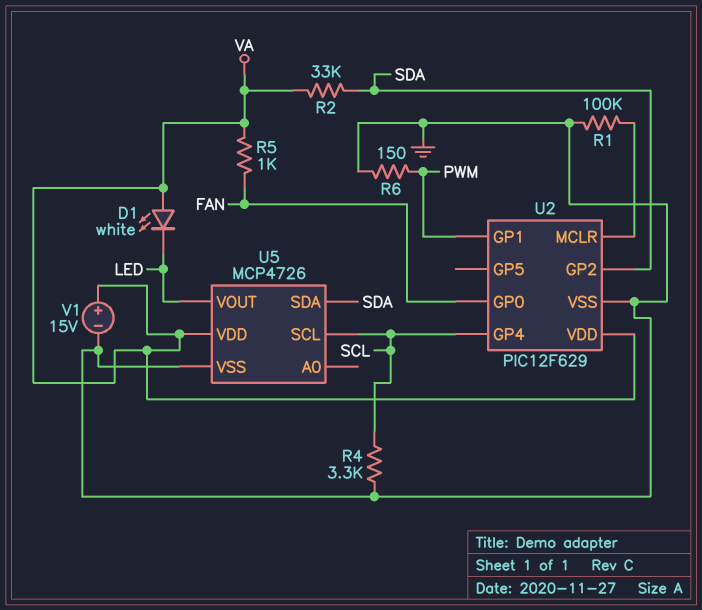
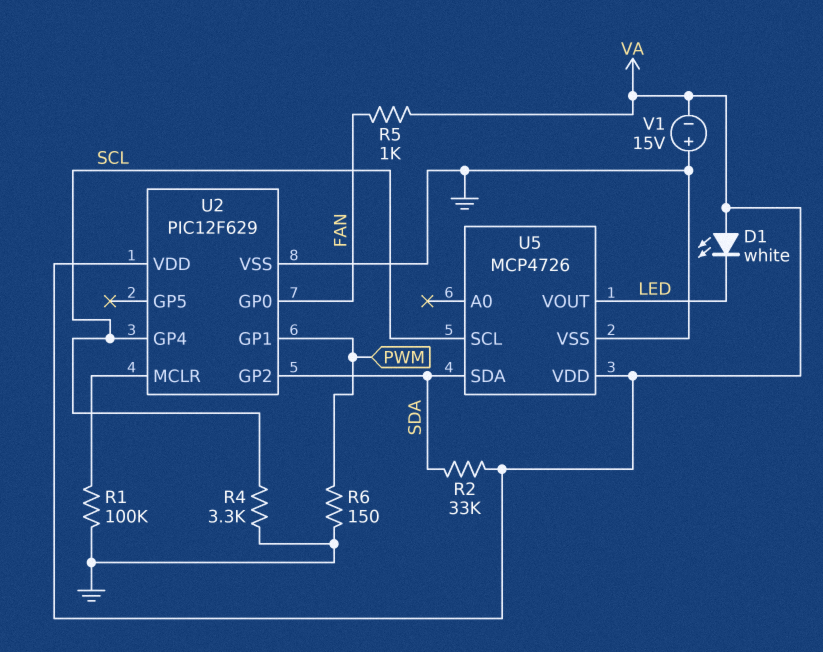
V1: 15V (plus VA, minus GND) -> 15V (plus GND, minus VA)

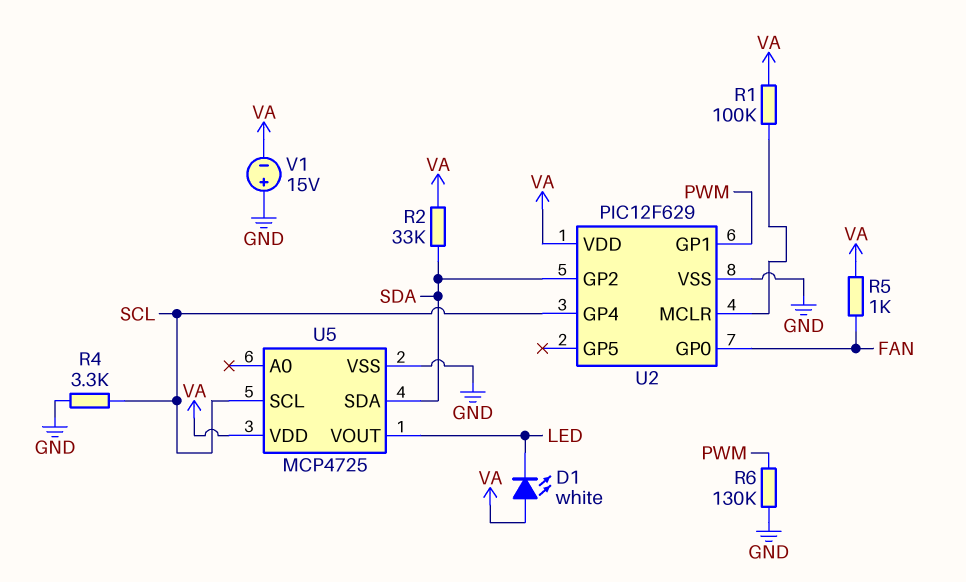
R1: 100k (GND, U2/MCLR) -> 100k (U2/MCLR, VA)
R6: 150 (GND, PWM) -> 130k (GND, PWM)
U5: MCP4726 -> MCP4725

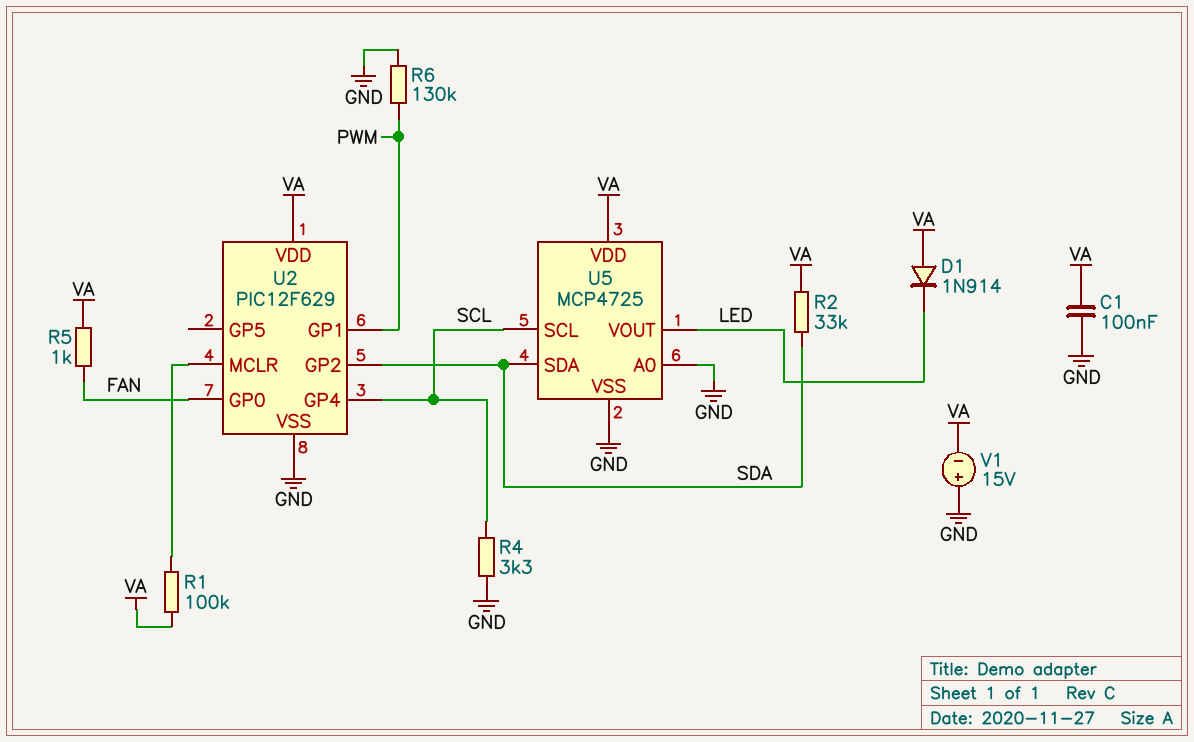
C1: none -> 100nF (GND, VA)
D1: LED white (A VA, K LED) -> diode 1N914 (A VA, K LED)
U5 pin A0: none -> GND

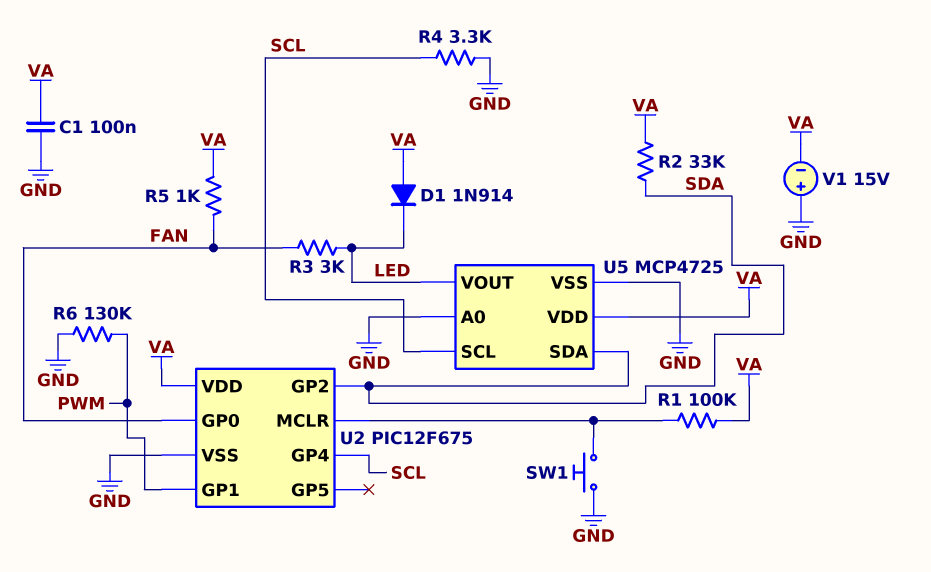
R3: none -> 3k (FAN, LED)
SW1: none -> button (GND, U2/MCLR)
U2: PIC12F629 -> PIC12F675

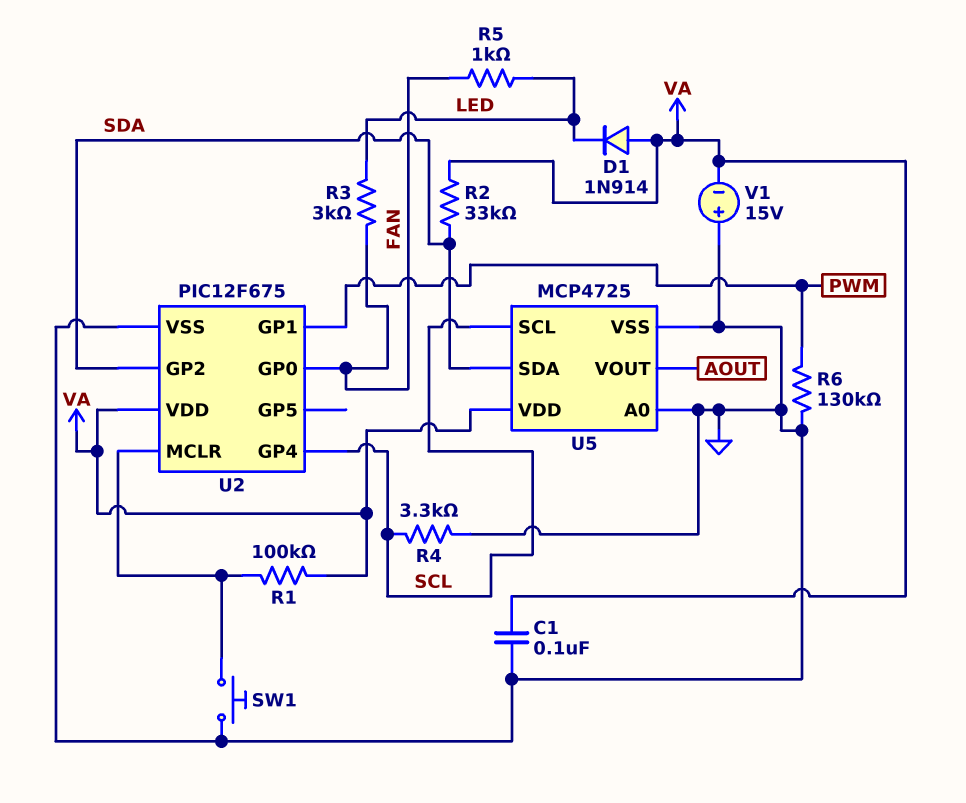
R5: 1k (FAN, VA) -> 1k (FAN, LED)
U5 pin VOUT: LED -> AOUT

